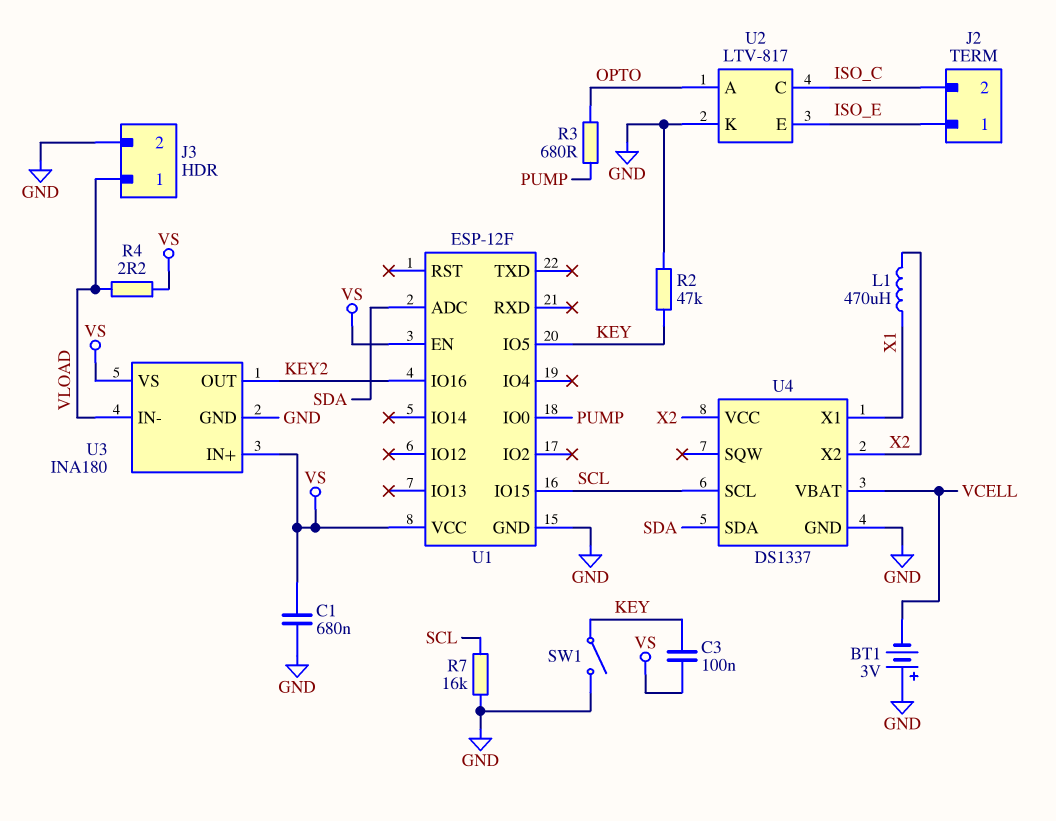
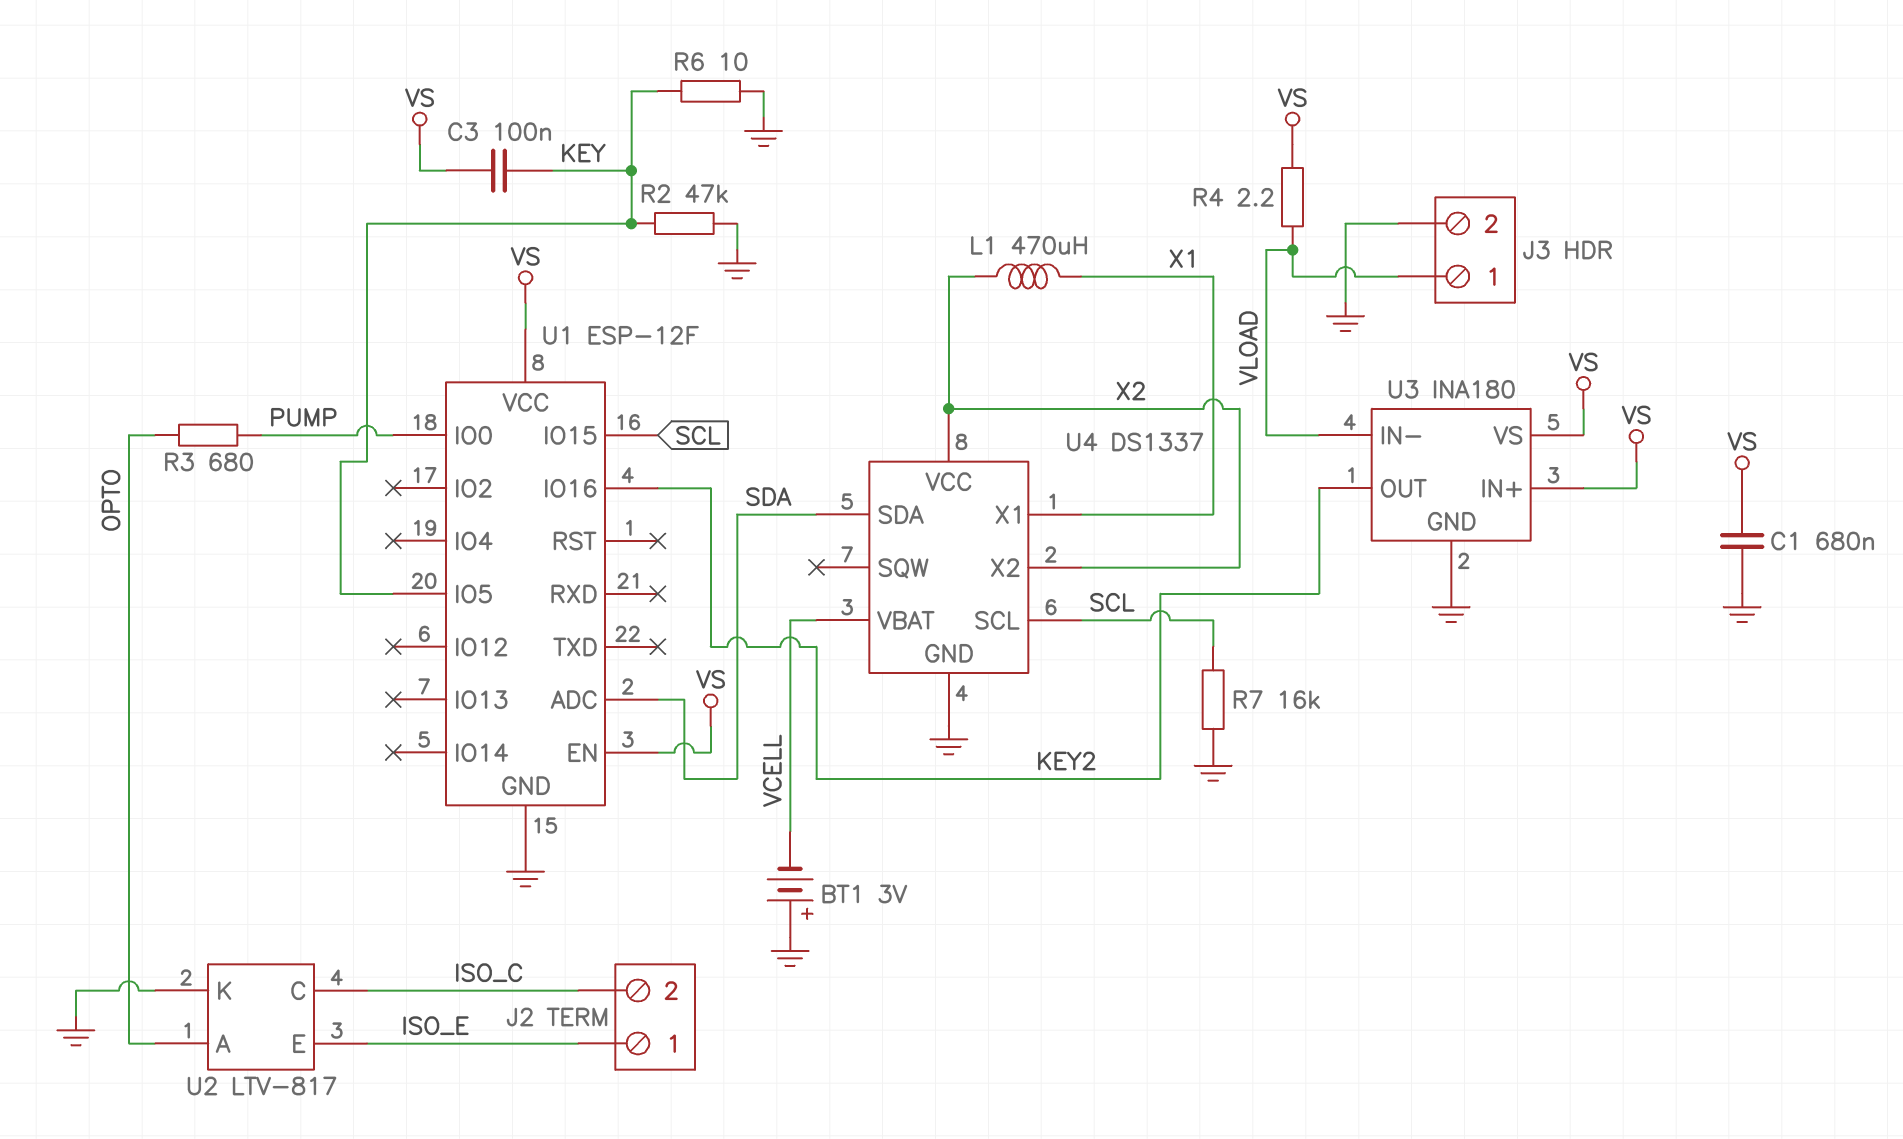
R6: none -> 10 (GND, KEY)
SW1: switch (GND, KEY) -> none

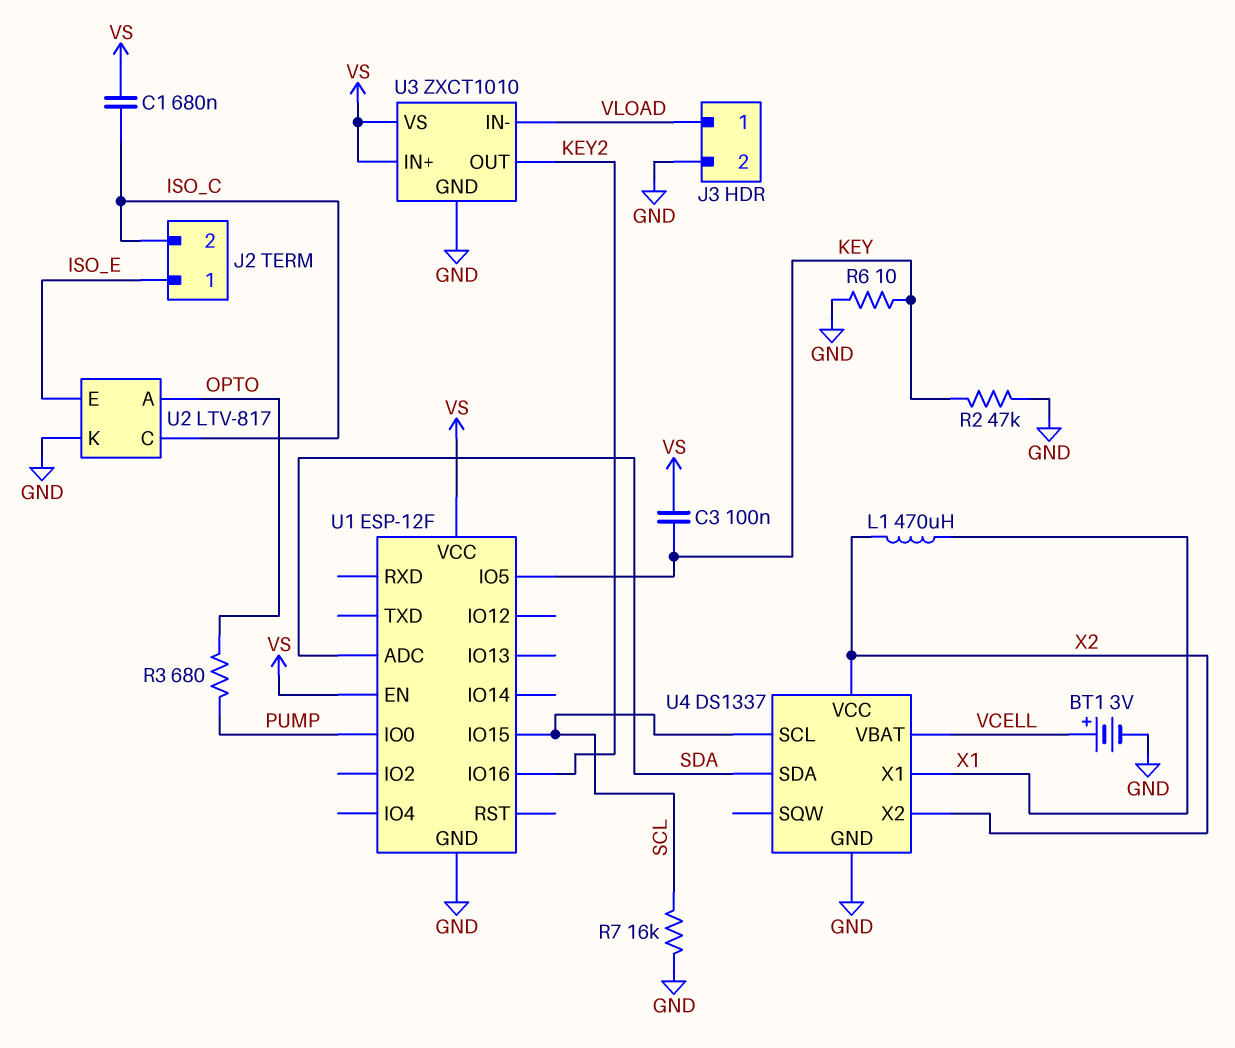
BT1: 3V (plus GND, minus VCELL) -> 3V (plus VCELL, minus GND)
C1: 680nF (GND, VS) -> 680nF (ISO_C, VS)
R4: 2.2 (VLOAD, VS) -> none
U3: INA180 -> ZXCT1010

